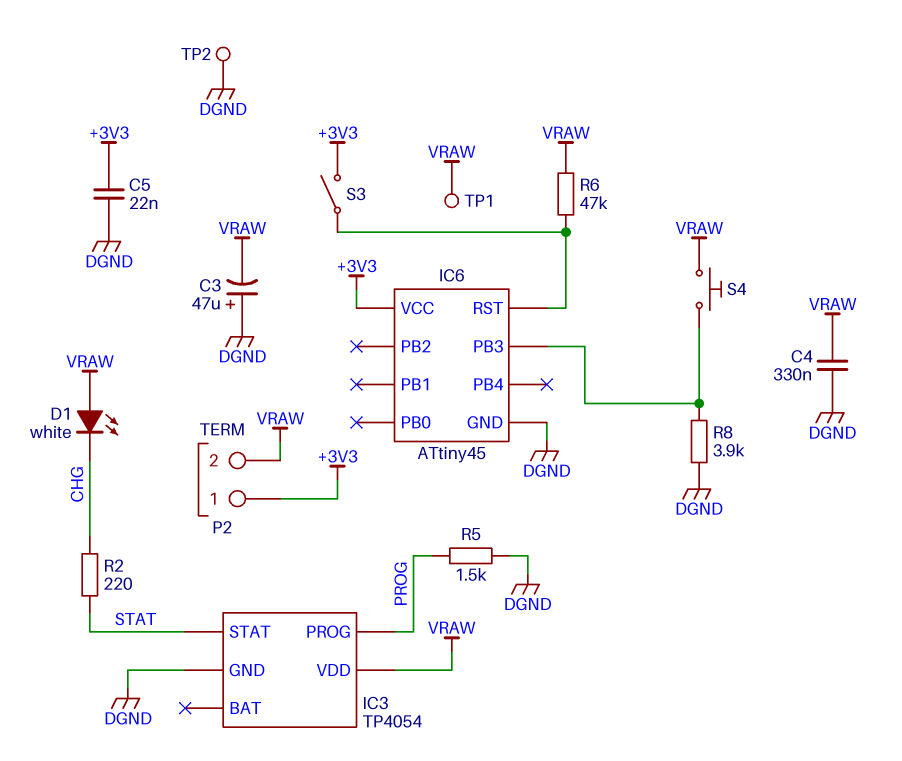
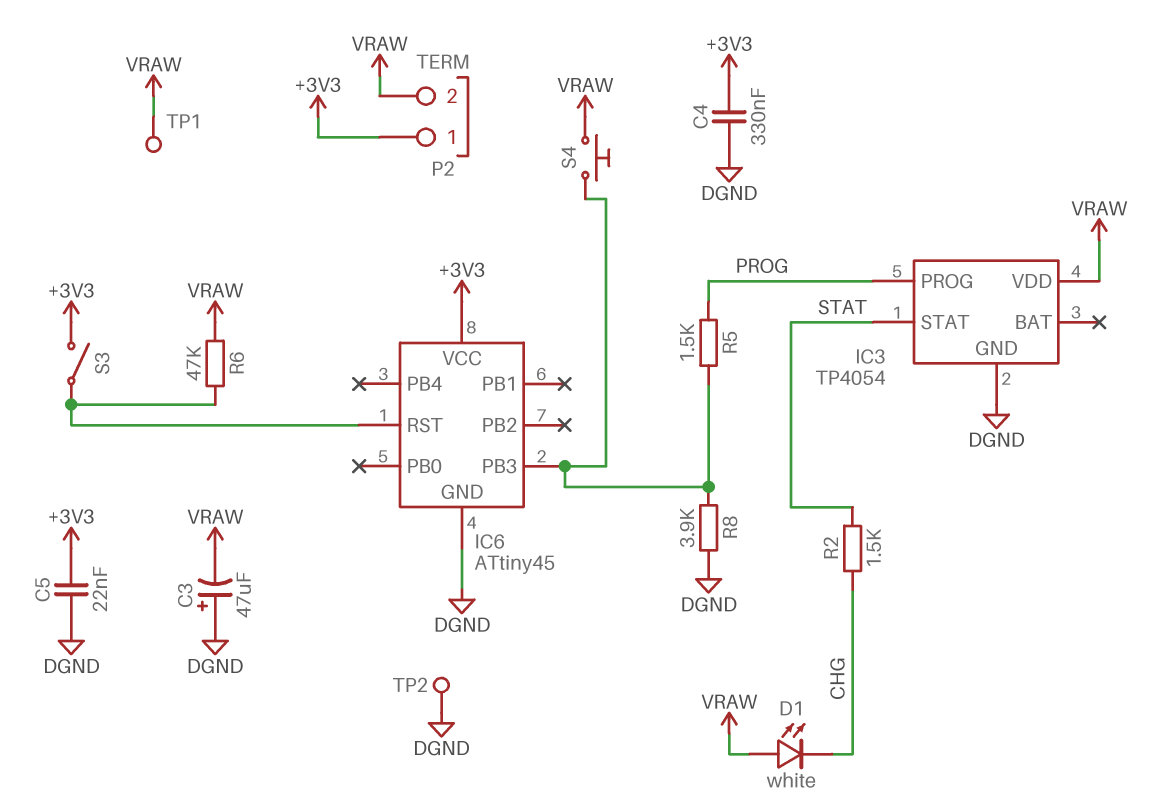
C4: 330nF (DGND, VRAW) -> 330nF (+3V3, DGND)
R2: 220 (CHG, STAT) -> 1.5k (CHG, STAT)
R5: 1.5k (DGND, PROG) -> 1.5k (IC6/PB3, PROG)

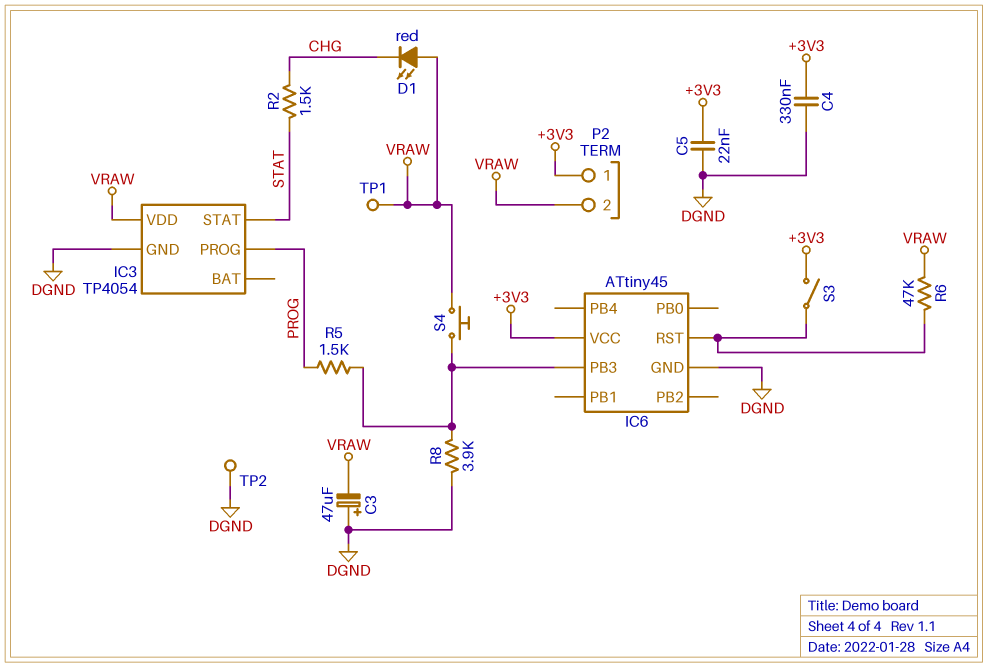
D1: LED white (A VRAW, K CHG) -> LED red (A VRAW, K CHG)

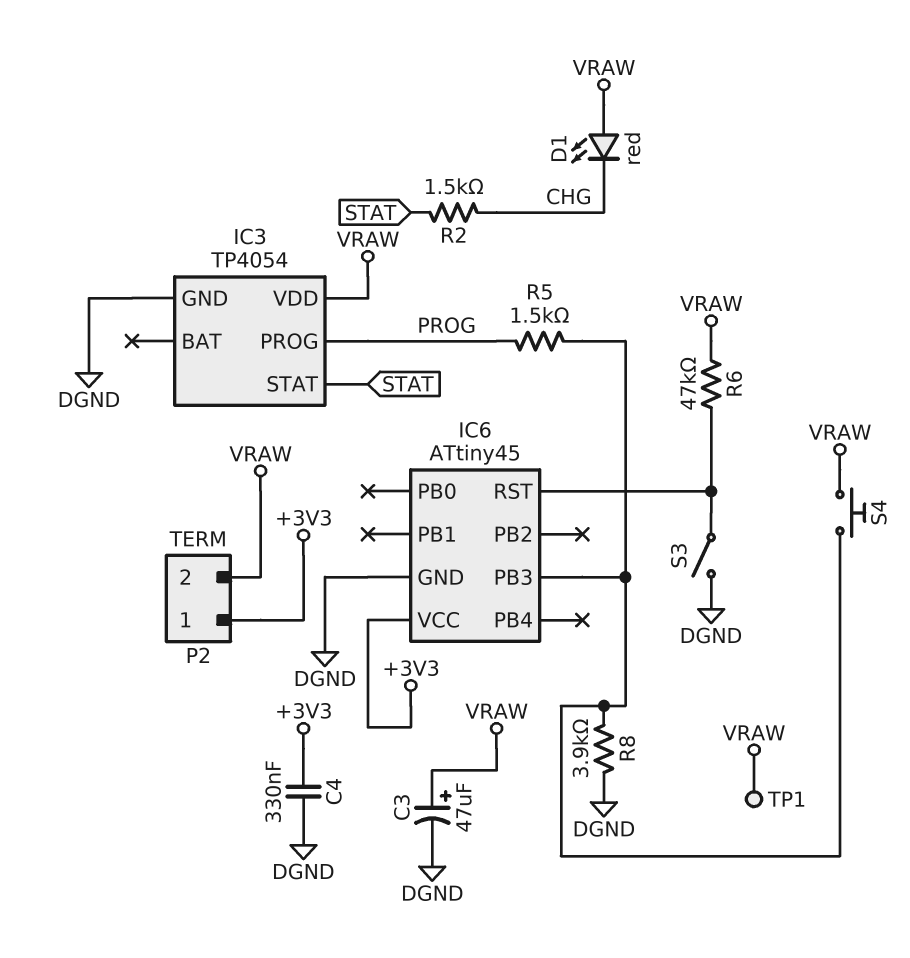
C3: 47uF (plus DGND, minus VRAW) -> 47uF (plus VRAW, minus DGND)
C5: 22nF (+3V3, DGND) -> none
S3: switch (+3V3, IC6/RST) -> switch (DGND, IC6/RST)
TP2: test point (DGND) -> none

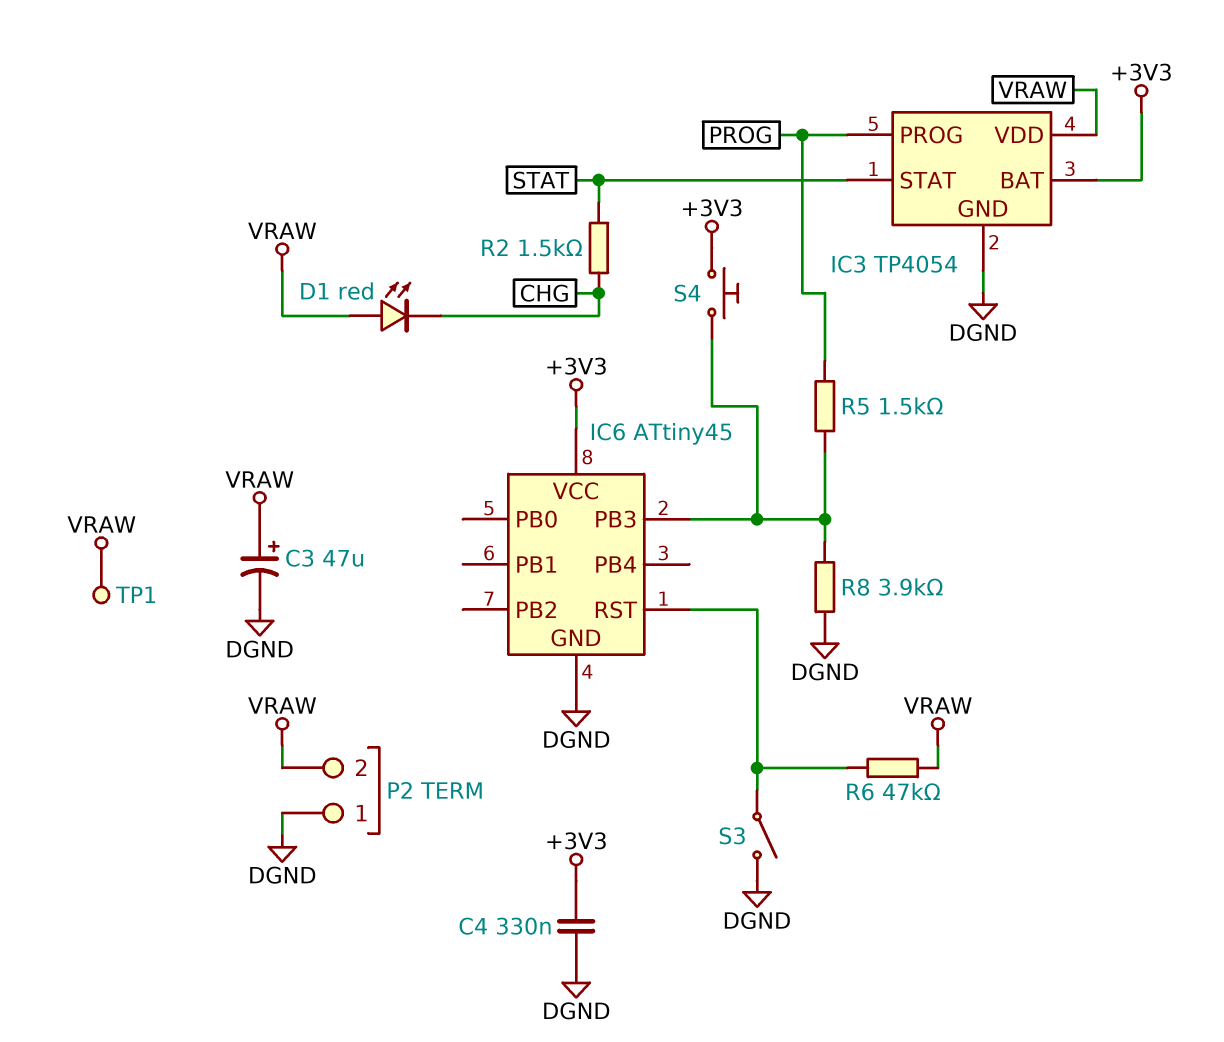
IC3 pin BAT: none -> +3V3
P2 pin 1: +3V3 -> DGND
S4: button (IC6/PB3, VRAW) -> button (+3V3, IC6/PB3)

